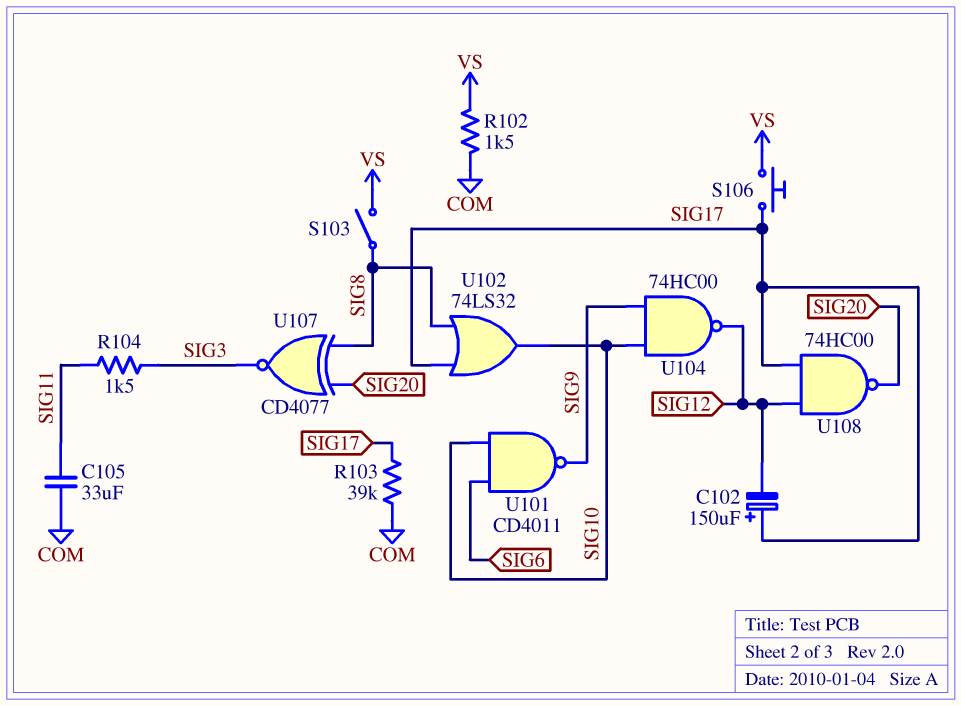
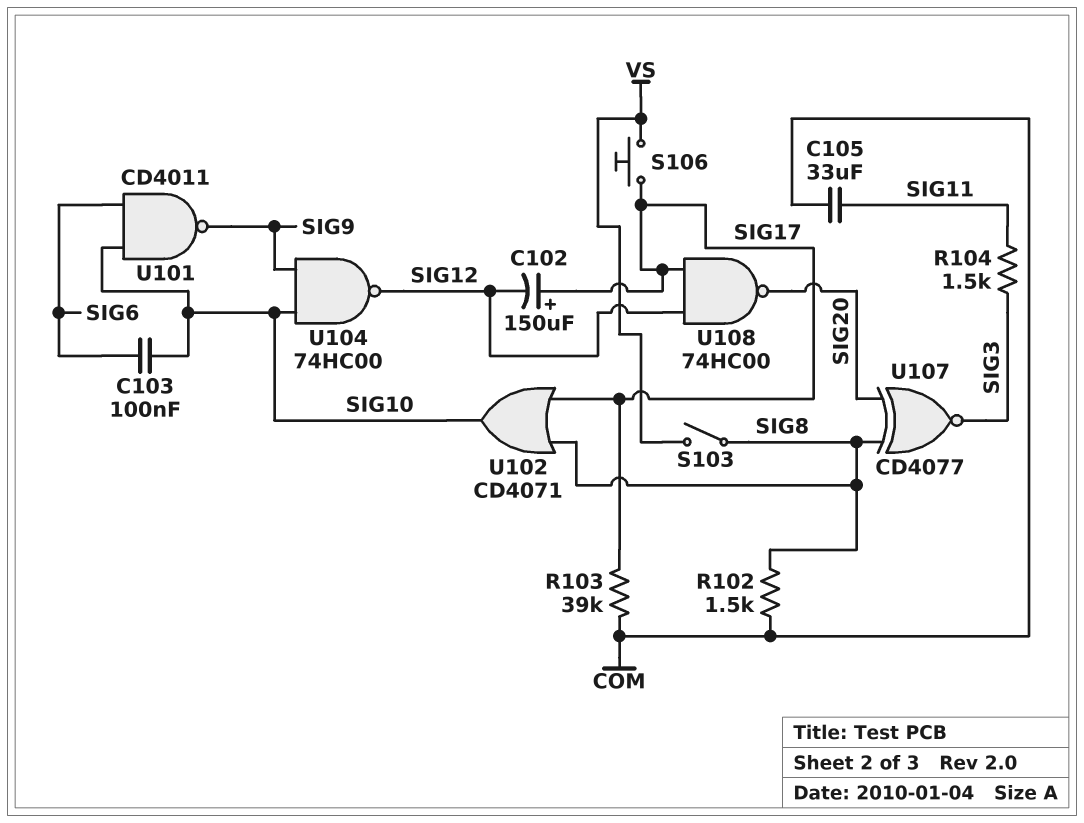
C103: none -> 100nF (SIG6, SIG10)
R102: 1.5k (COM, VS) -> 1.5k (COM, SIG8)
U102: OR 74LS32 (in SIG8, in SIG17, out SIG10) -> OR CD4071 (in SIG8, in SIG17, out SIG10)

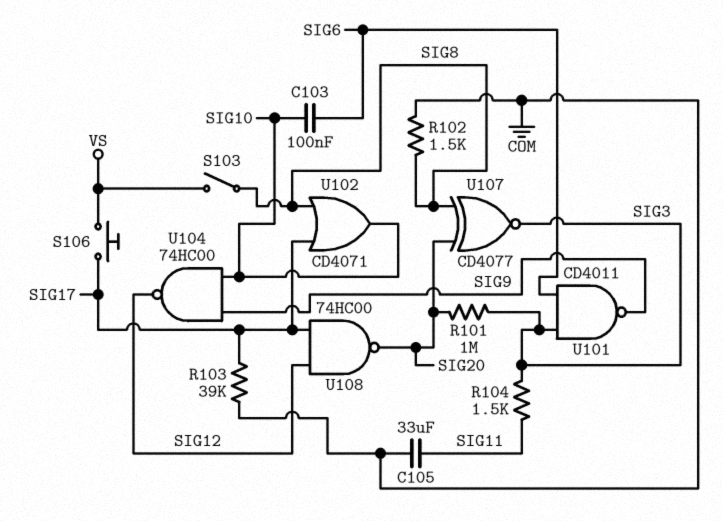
C102: 150uF (plus SIG17, minus SIG12) -> none
R101: none -> 1M (SIG3, SIG20)
U101: NAND CD4011 (in SIG6, in SIG10, out SIG9) -> NAND CD4011 (in SIG3, in SIG6, out SIG9)

